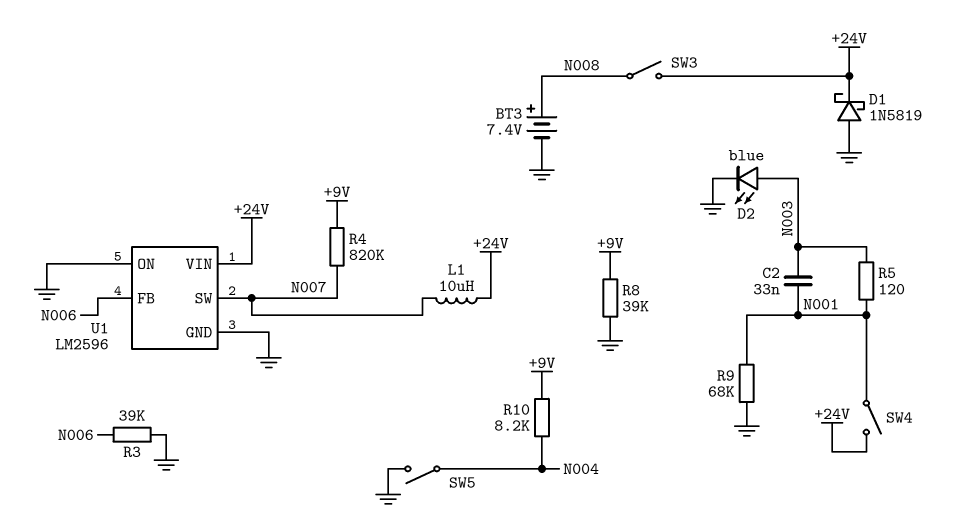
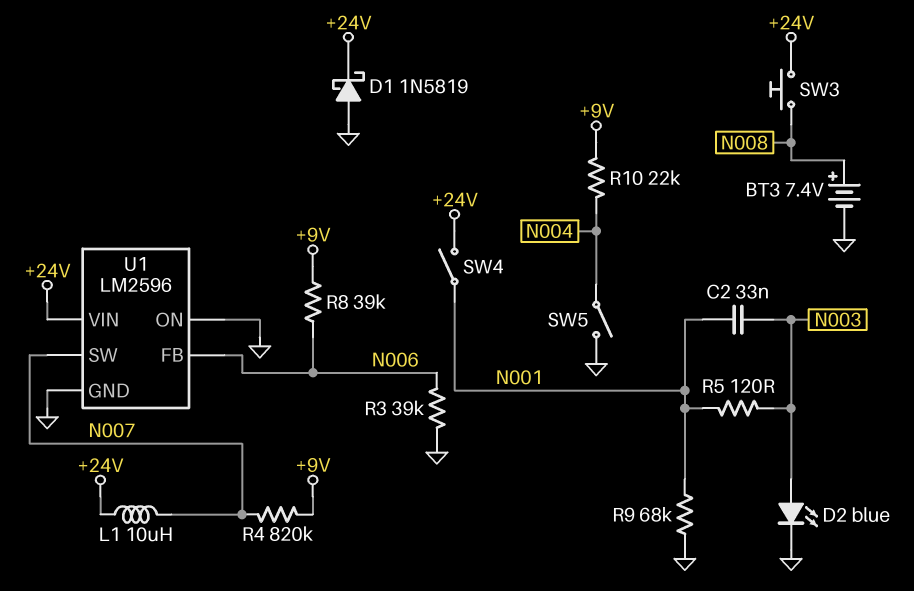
R8: 39k (+9V, GND) -> 39k (+9V, N006)
R10: 8.2k (+9V, N004) -> 22k (+9V, N004)
SW3: switch (+24V, N008) -> button (+24V, N008)

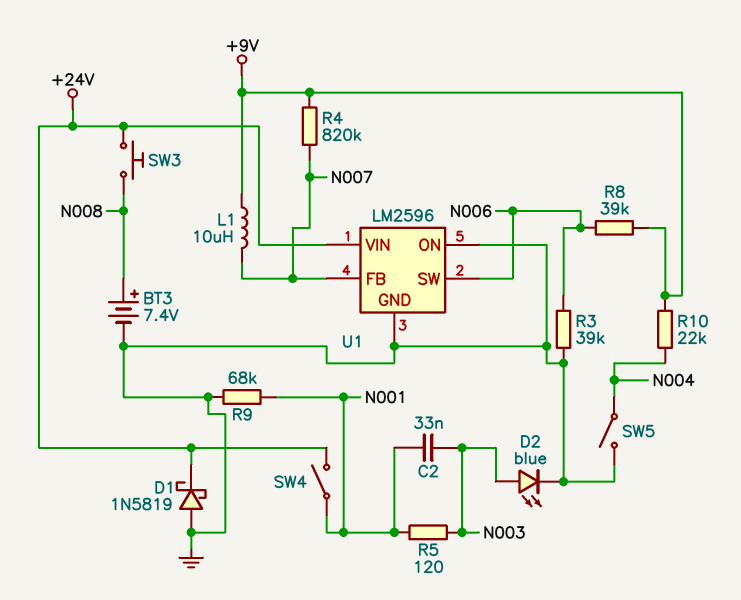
L1: 10uH (+24V, N007) -> 10uH (+9V, N007)
U1 pin FB: N006 -> N007
U1 pin SW: N007 -> N006

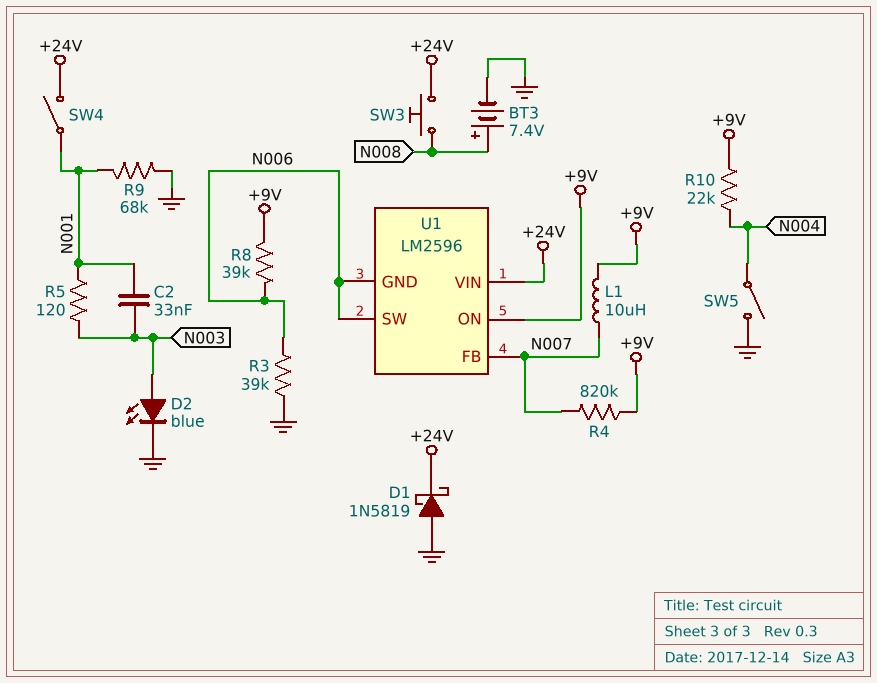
U1 pin GND: GND -> N006
U1 pin ON: GND -> +9V

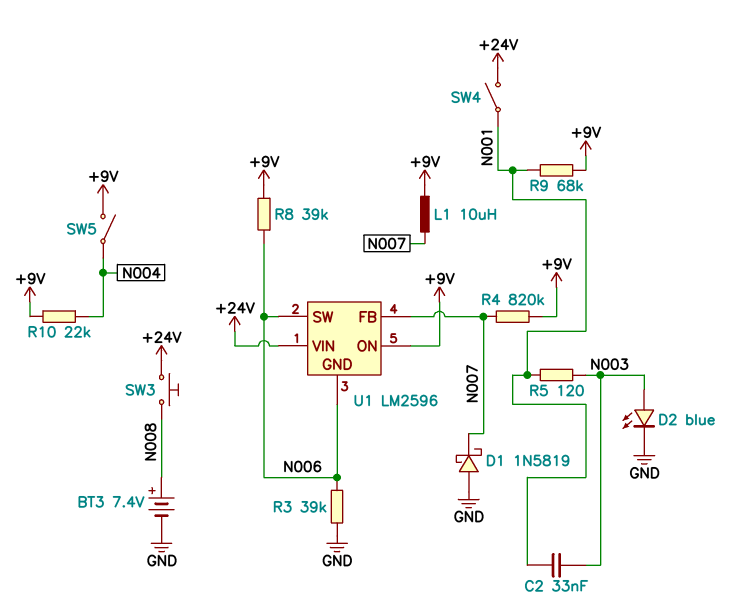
D1: schottky 1N5819 (A GND, K +24V) -> schottky 1N5819 (A GND, K N007)
R9: 68k (GND, N001) -> 68k (+9V, N001)
SW5: switch (GND, N004) -> switch (+9V, N004)

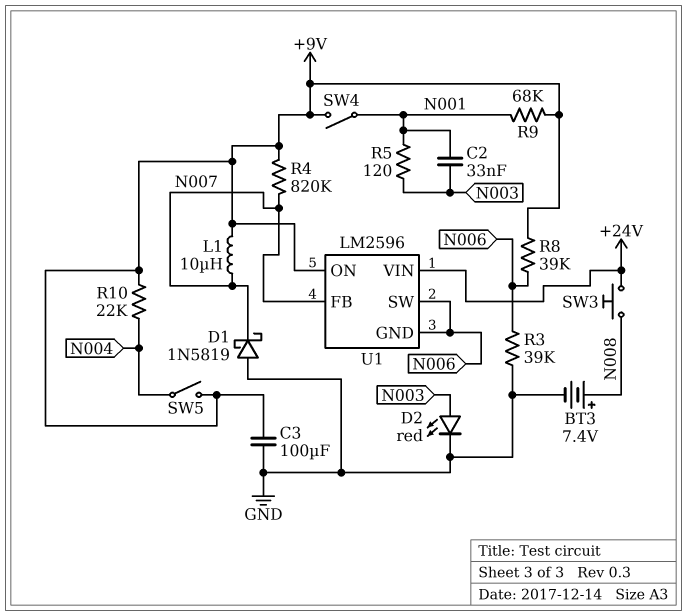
C3: none -> 100uF (+9V, GND)
D2: LED blue (A N003, K GND) -> LED red (A N003, K GND)
SW4: switch (+24V, N001) -> switch (+9V, N001)

